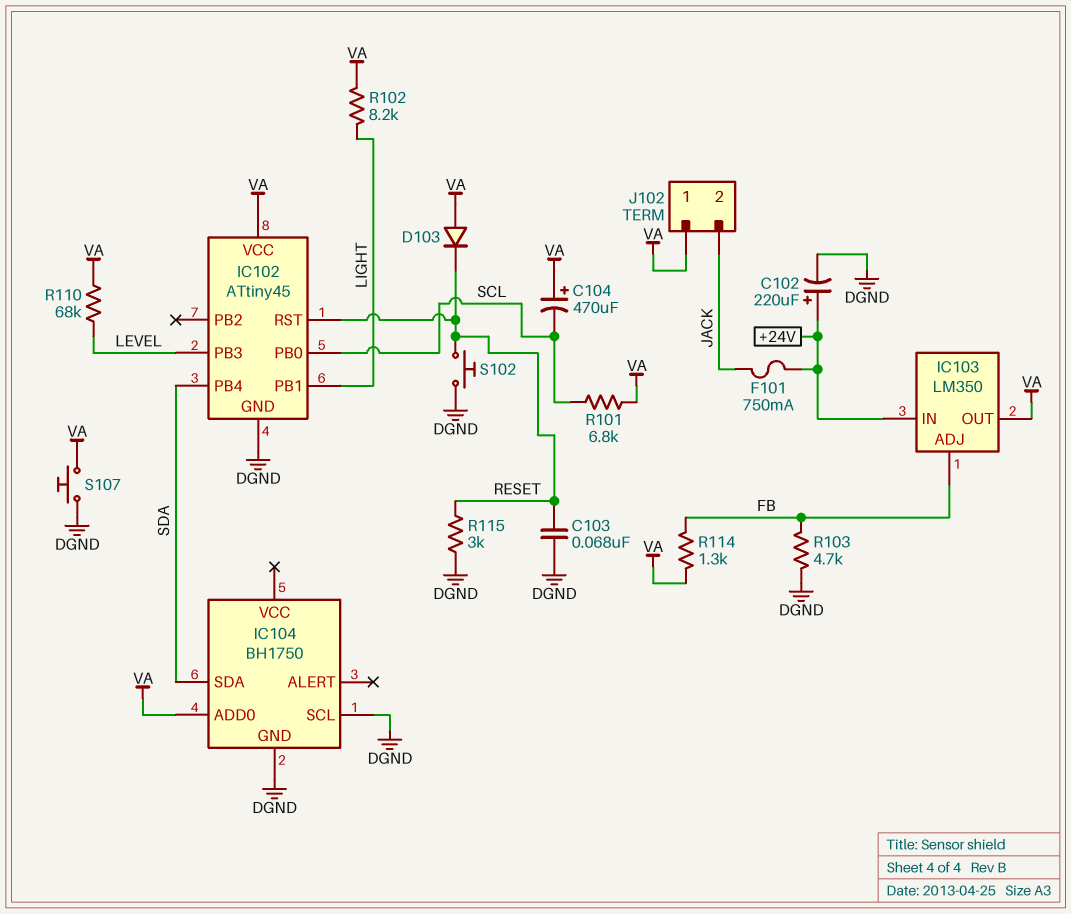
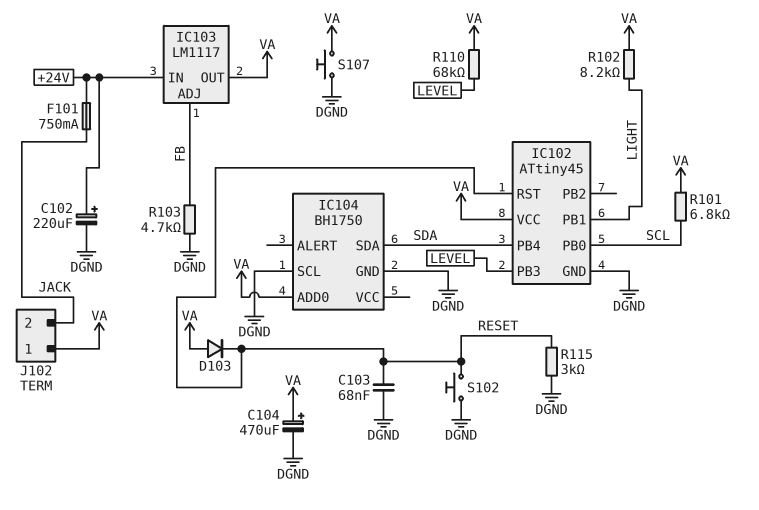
C104: 470uF (plus VA, minus SCL) -> 470uF (plus VA, minus DGND)
IC103: LM350 -> LM1117
R114: 1.3k (FB, VA) -> none

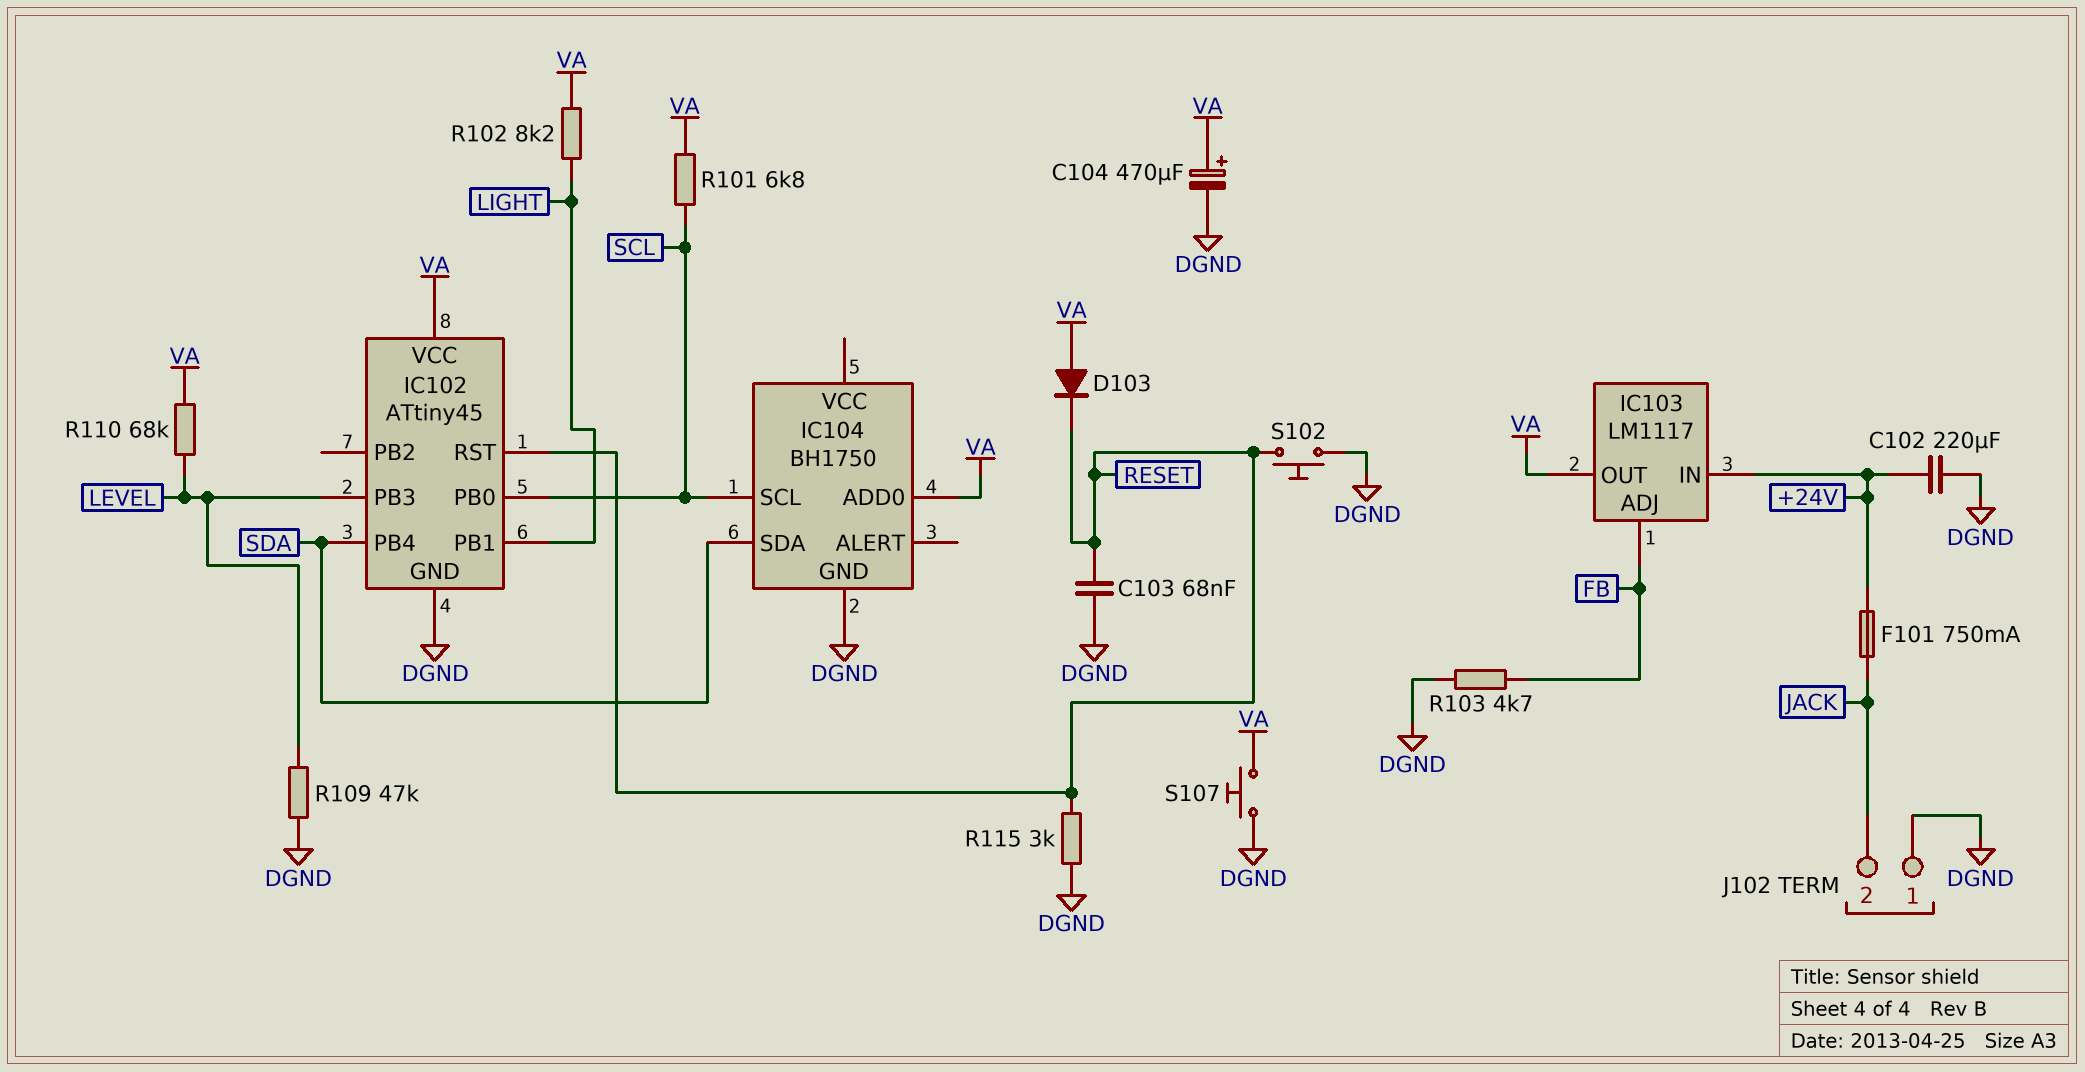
C102: 220uF (plus +24V, minus DGND) -> 220uF (+24V, DGND)
IC104 pin SCL: DGND -> SCL
J102 pin 1: VA -> DGND
R109: none -> 47k (DGND, LEVEL)

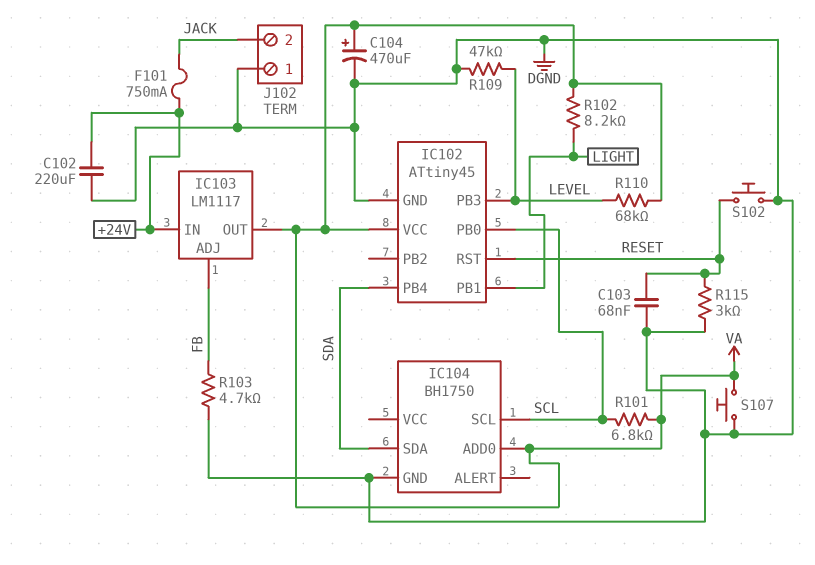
D103: diode (A VA, K RESET) -> none

